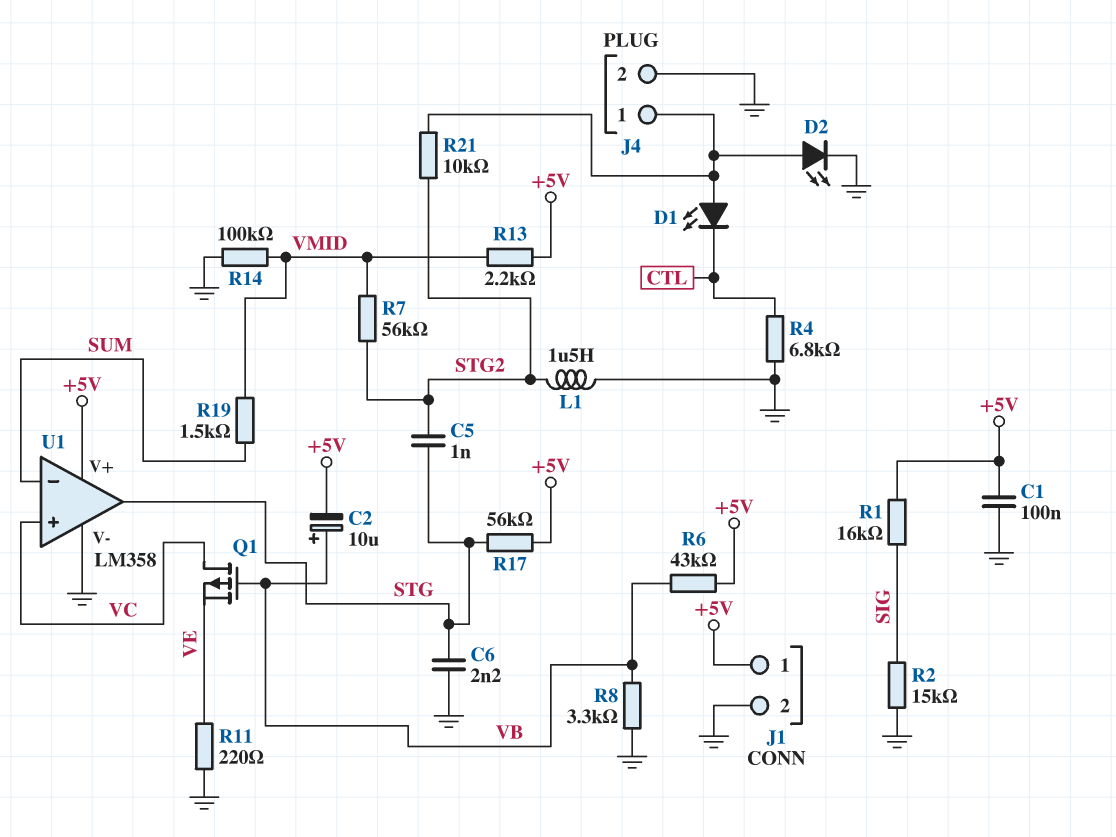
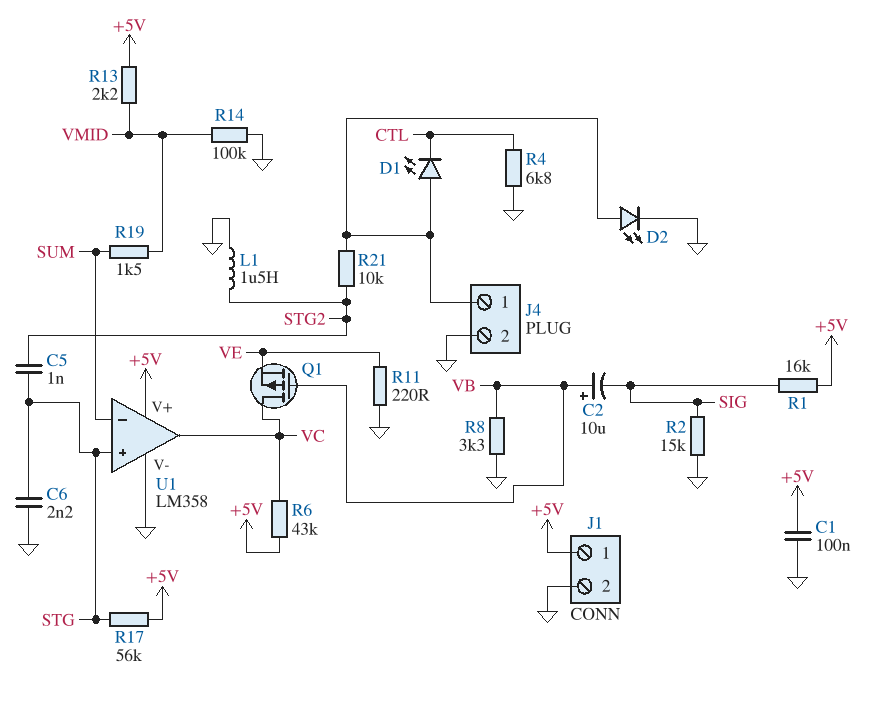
C2: 10uF (plus VB, minus +5V) -> 10uF (plus VB, minus SIG)
R6: 43k (+5V, VB) -> 43k (+5V, VC)
R7: 56k (STG2, VMID) -> none
U1 pin in+: VC -> STG
U1 pin out: STG -> VC

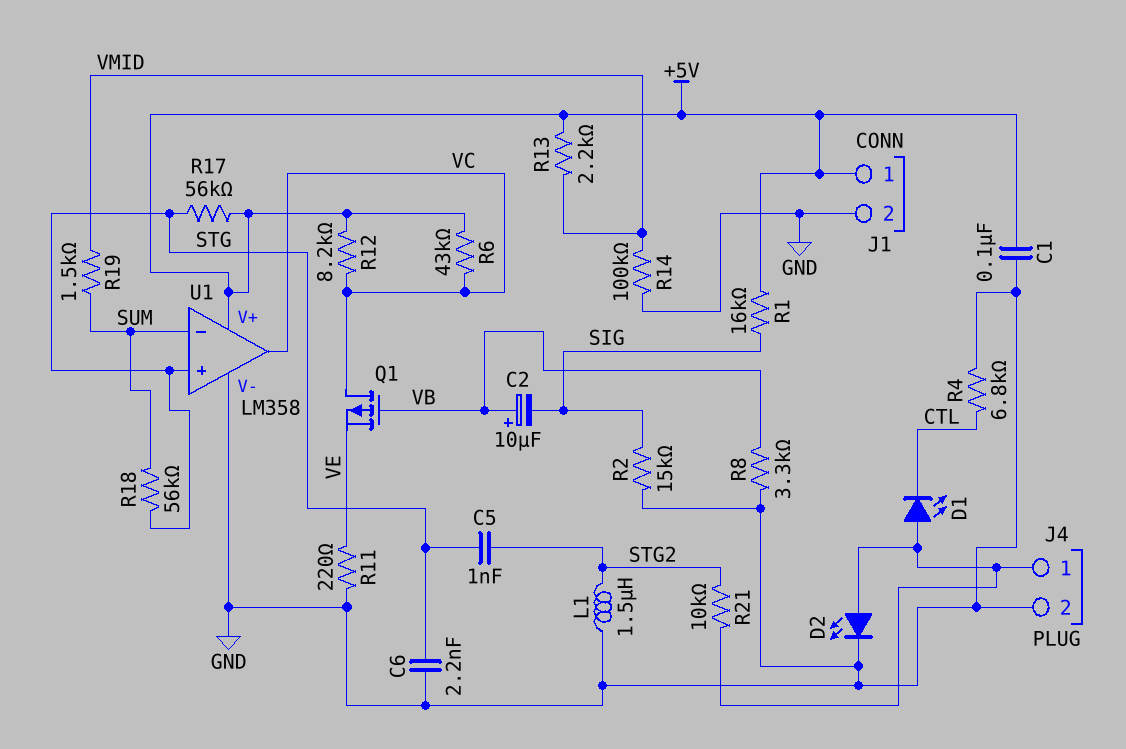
R12: none -> 8.2k (+5V, VC)
R18: none -> 56k (STG, SUM)

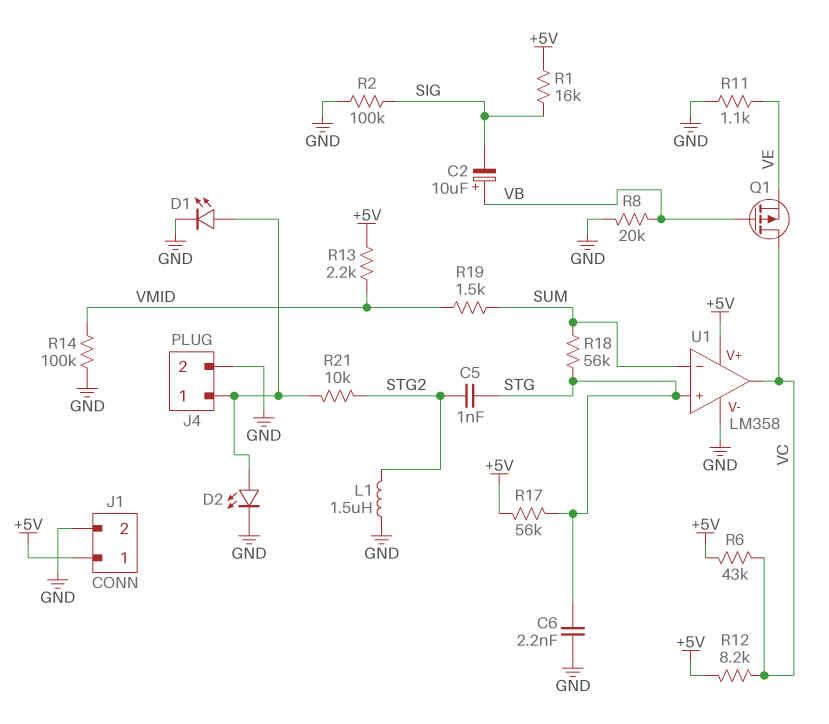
C1: 100nF (+5V, GND) -> none
D1: LED (A J4/1, K CTL) -> LED (A J4/1, K GND)
R2: 15k (GND, SIG) -> 100k (GND, SIG)
R4: 6.8k (CTL, GND) -> none
R8: 3.3k (GND, VB) -> 20k (GND, VB)
R11: 220 (GND, VE) -> 1.1k (GND, VE)

